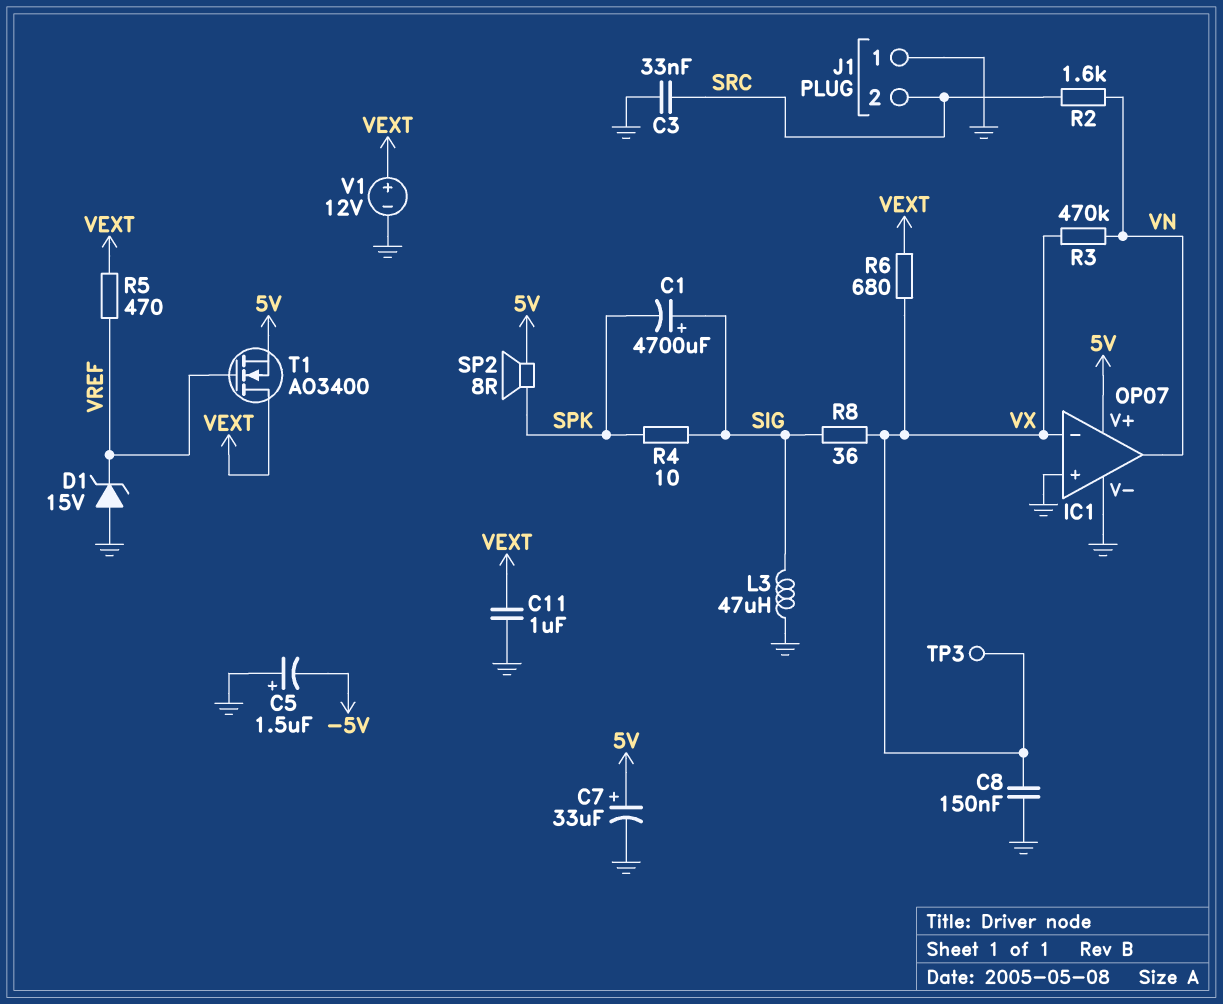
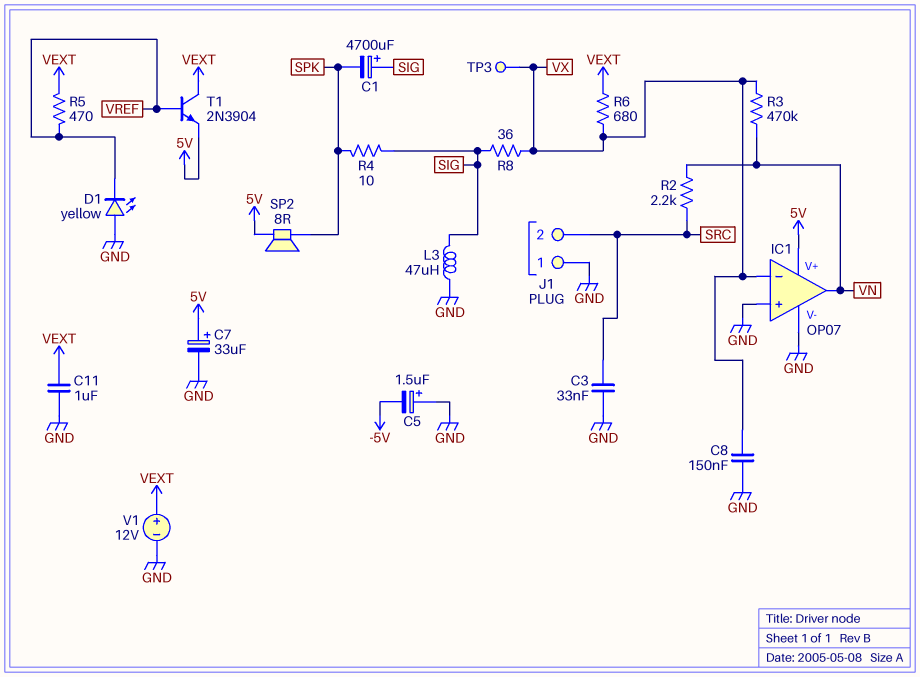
D1: zener 15V (A GND, K VREF) -> LED yellow (A GND, K VREF)
R2: 1.6k (SRC, VN) -> 2.2k (SRC, VN)
T1: NMOS AO3400 (G VREF, D VEXT, S 5V) -> NPN 2N3904 (B VREF, C VEXT, E 5V)

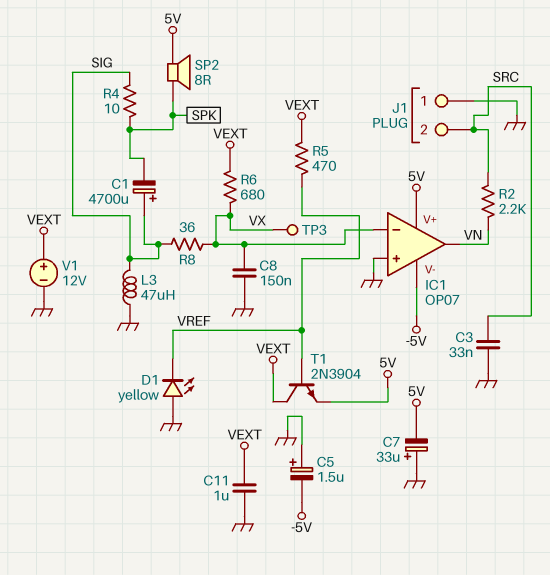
C7: 33uF (plus 5V, minus GND) -> 33uF (plus GND, minus 5V)
IC1 pin V-: GND -> -5V
R3: 470k (VN, VX) -> none

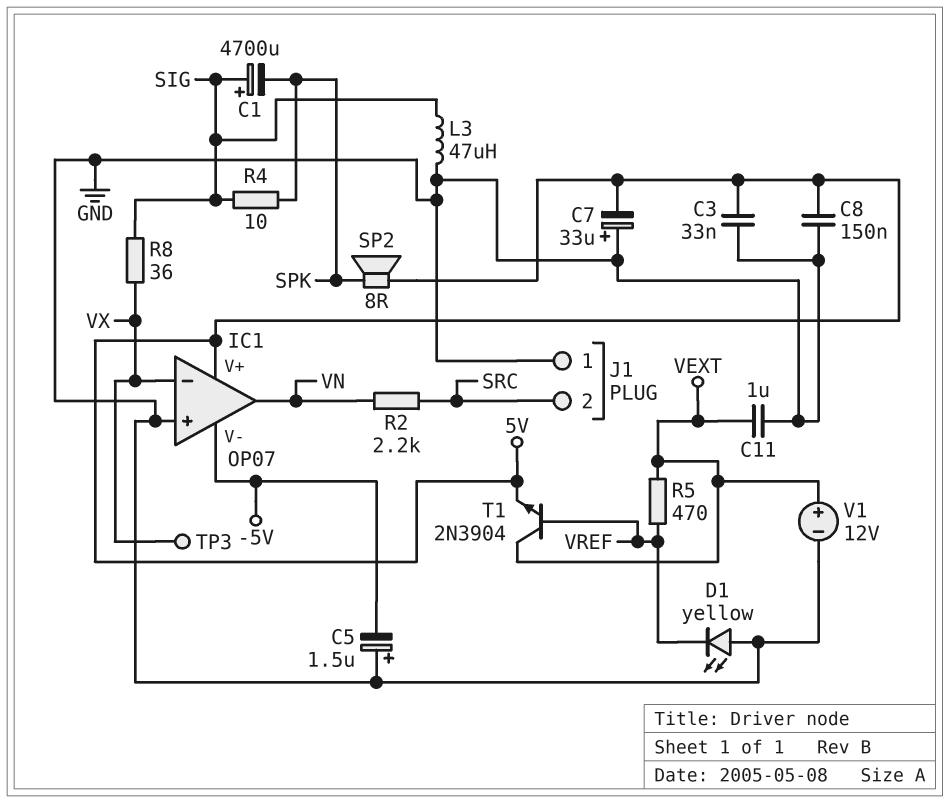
C3: 33nF (GND, SRC) -> 33nF (5V, GND)
C8: 150nF (GND, VX) -> 150nF (5V, GND)
R6: 680 (VEXT, VX) -> none

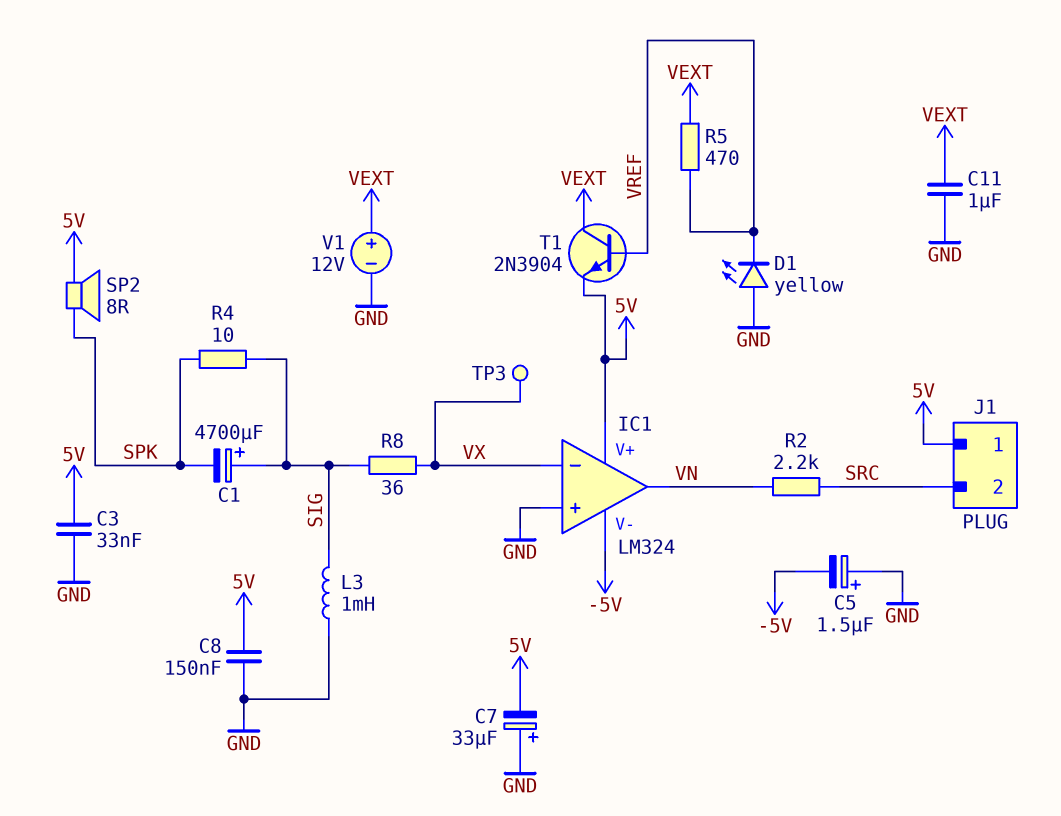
IC1: OP07 -> LM324
J1 pin 1: GND -> 5V
L3: 47uH (GND, SIG) -> 1mH (GND, SIG)

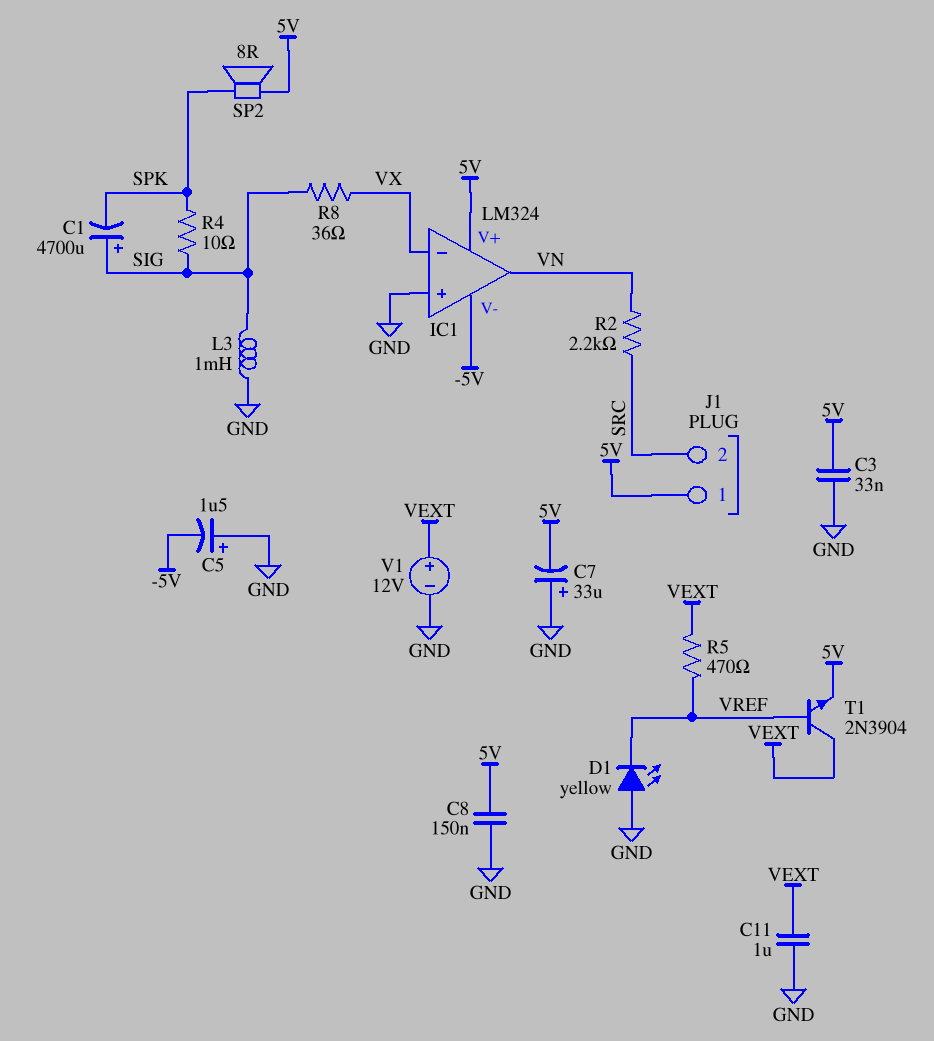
TP3: test point (VX) -> none

